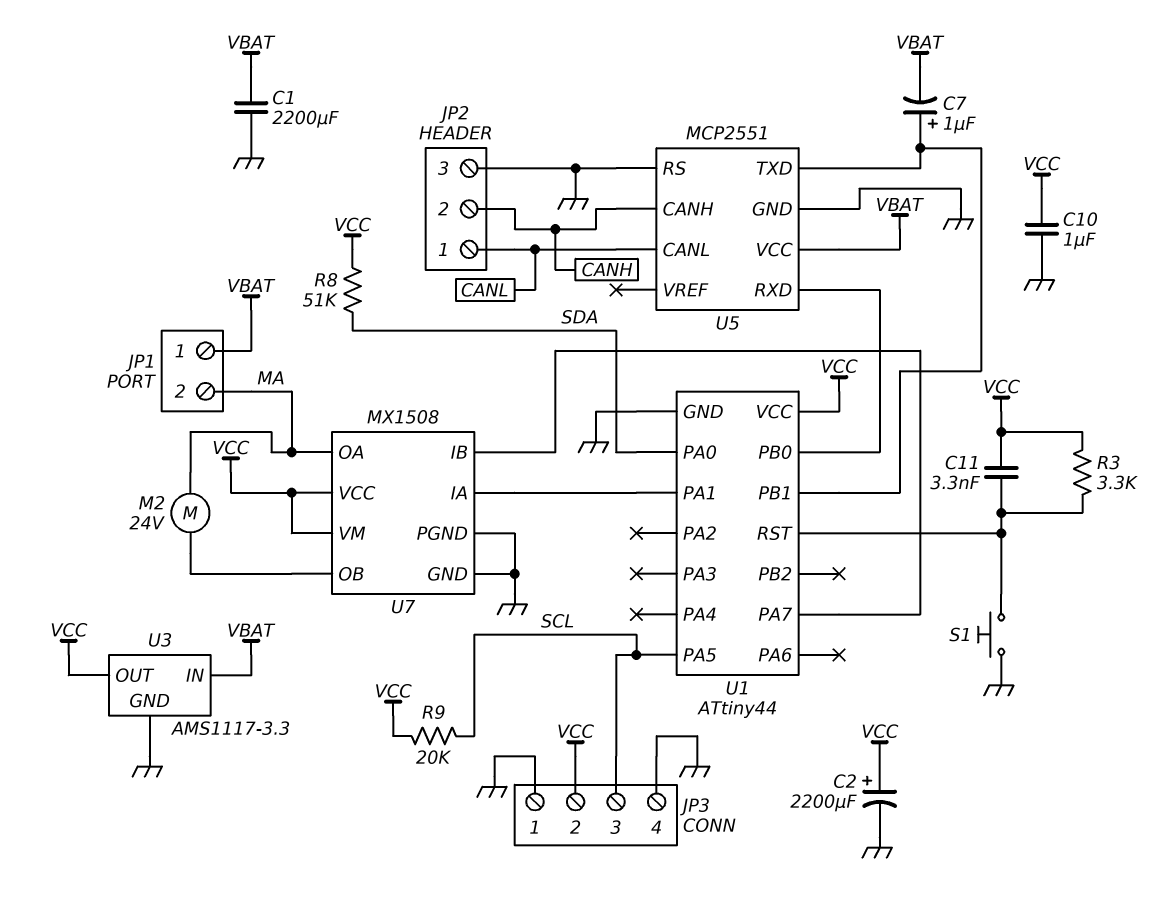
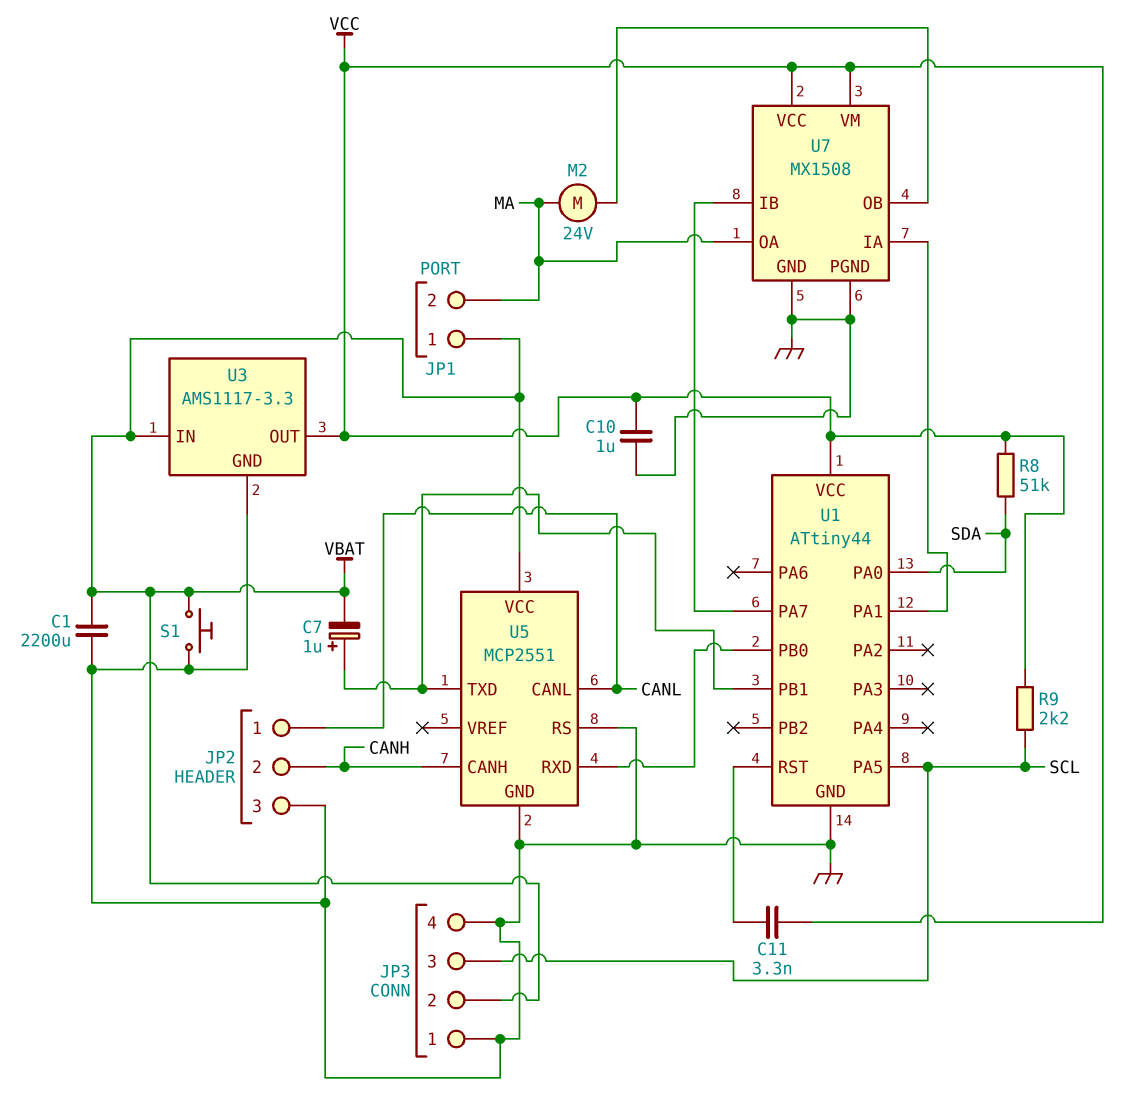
C2: 2200uF (plus VCC, minus GND) -> none
JP3 pin 2: VCC -> VBAT
R3: 3.3k (U1/RST, VCC) -> none
R9: 20k (SCL, VCC) -> 2.2k (SCL, VCC)
S1: button (GND, U1/RST) -> button (GND, VBAT)

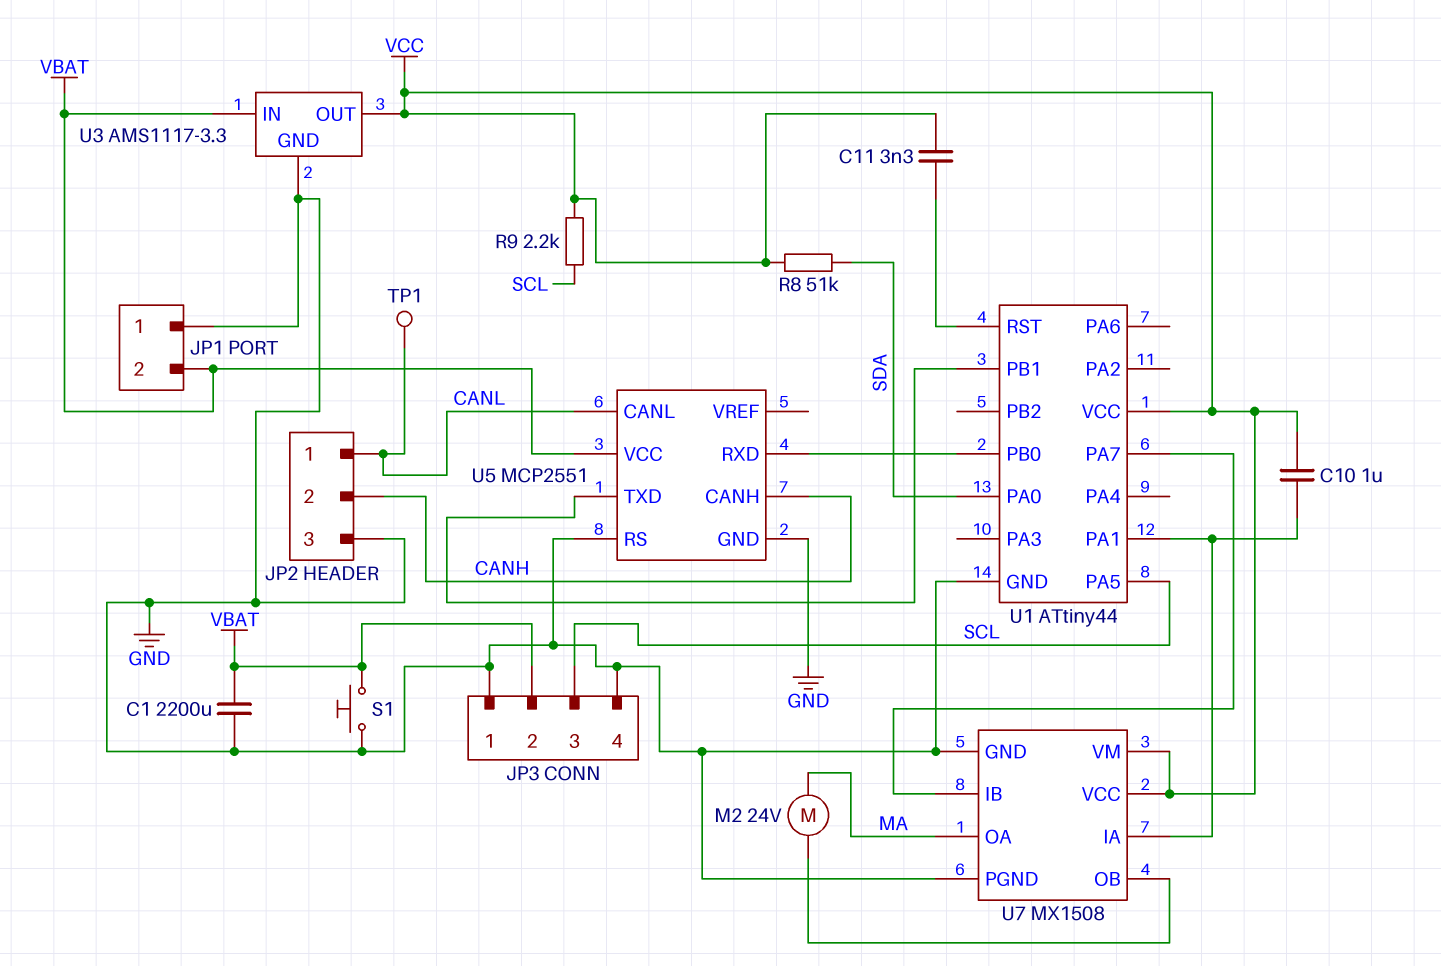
C7: 1uF (plus U1/PB1, minus VBAT) -> none
C10: 1uF (GND, VCC) -> 1uF (U1/PA1, VCC)
JP1 pin 1: VBAT -> GND
JP1 pin 2: MA -> VBAT
TP1: none -> test point (CANL)

